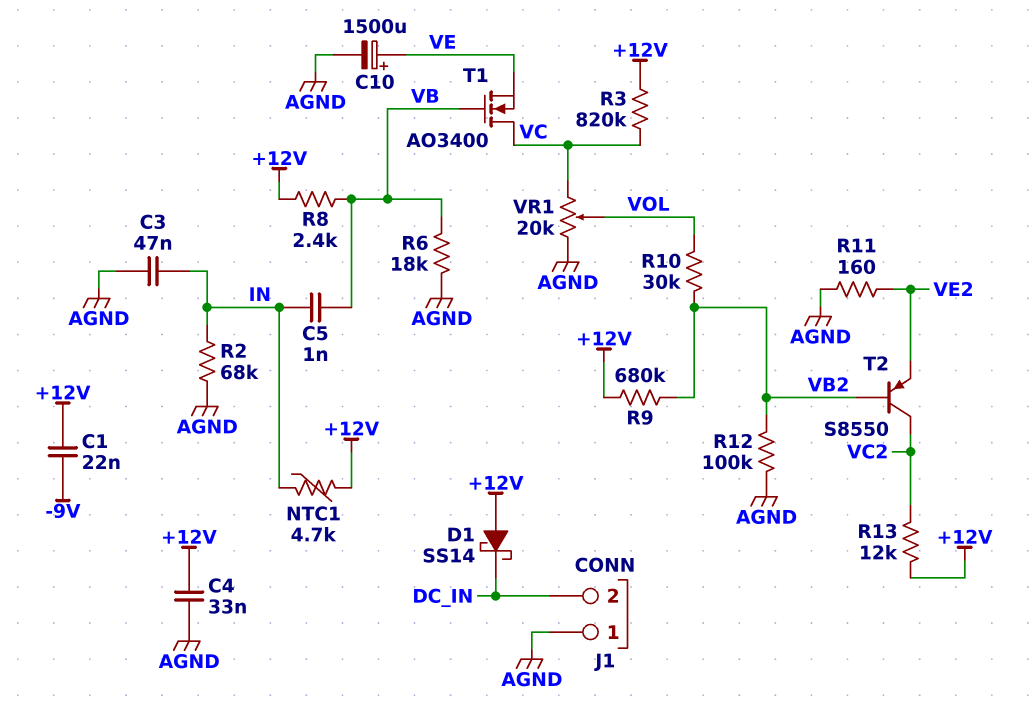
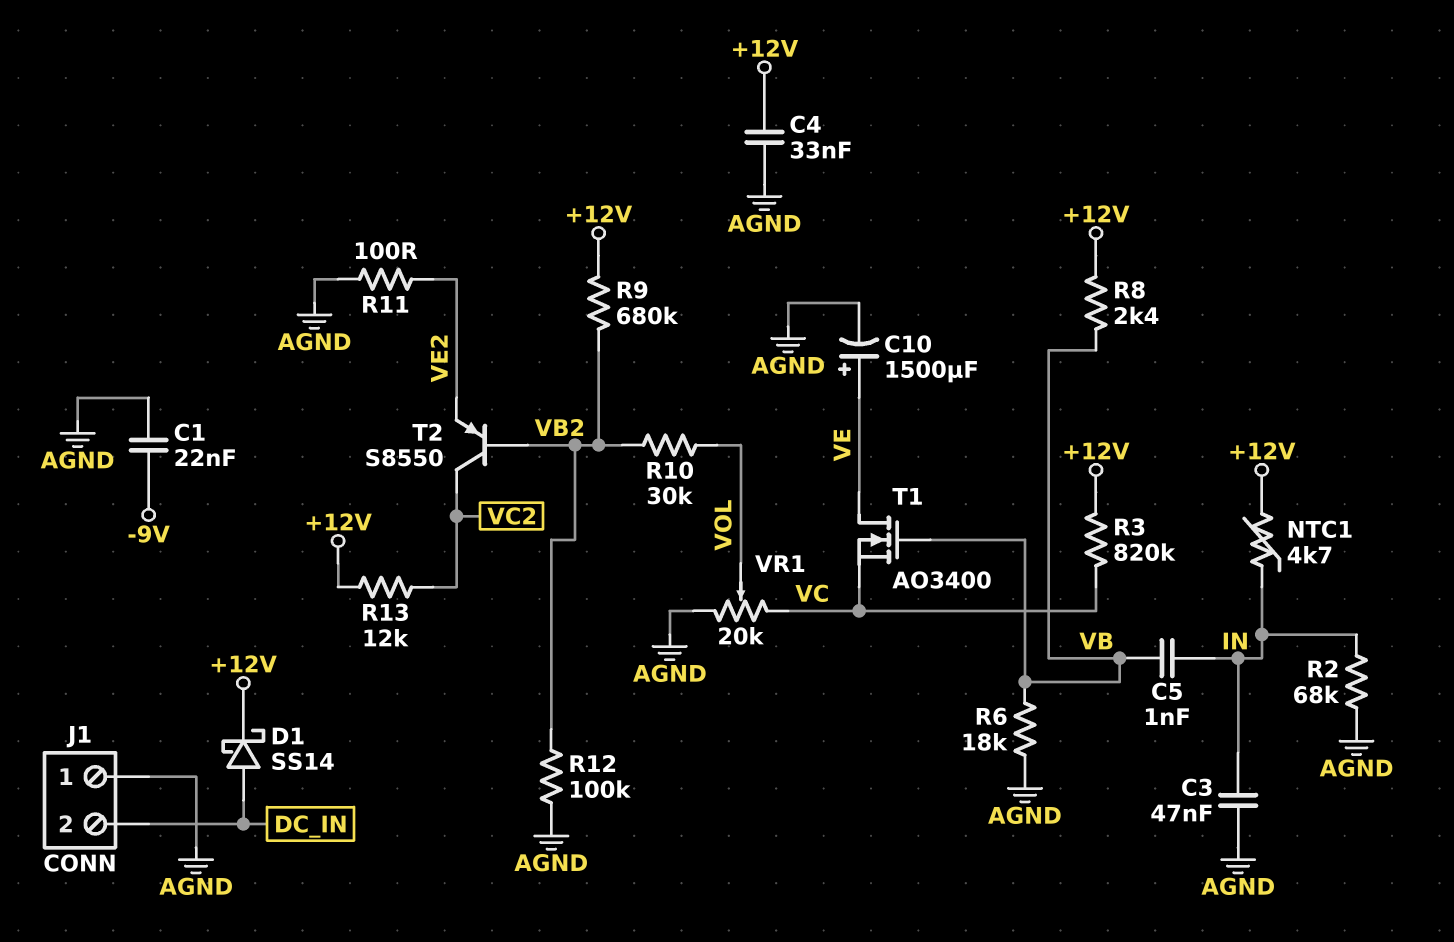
C1: 22nF (+12V, -9V) -> 22nF (-9V, AGND)
D1: schottky SS14 (A +12V, K DC_IN) -> schottky SS14 (A DC_IN, K +12V)
R11: 160 (AGND, VE2) -> 100 (AGND, VE2)
T1: NMOS AO3400 (G VB, D VC, S VE) -> NMOS AO3400 (G VB, D VE, S VC)

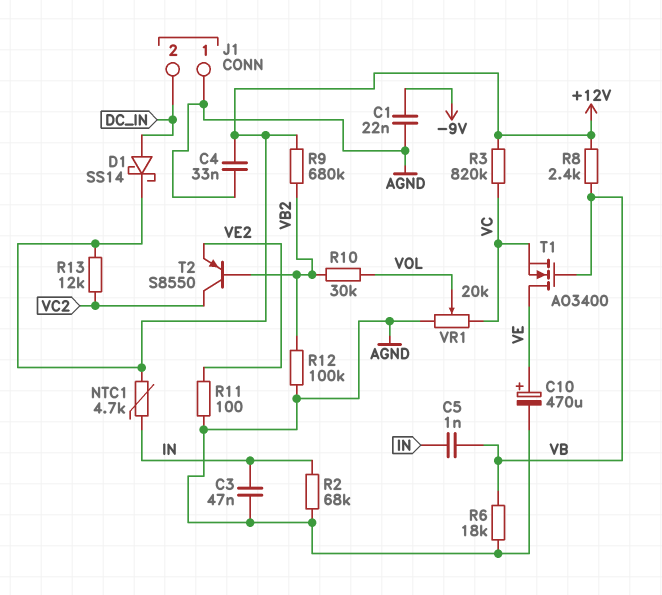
C10: 1500uF (plus VE, minus AGND) -> 470uF (plus VE, minus AGND)

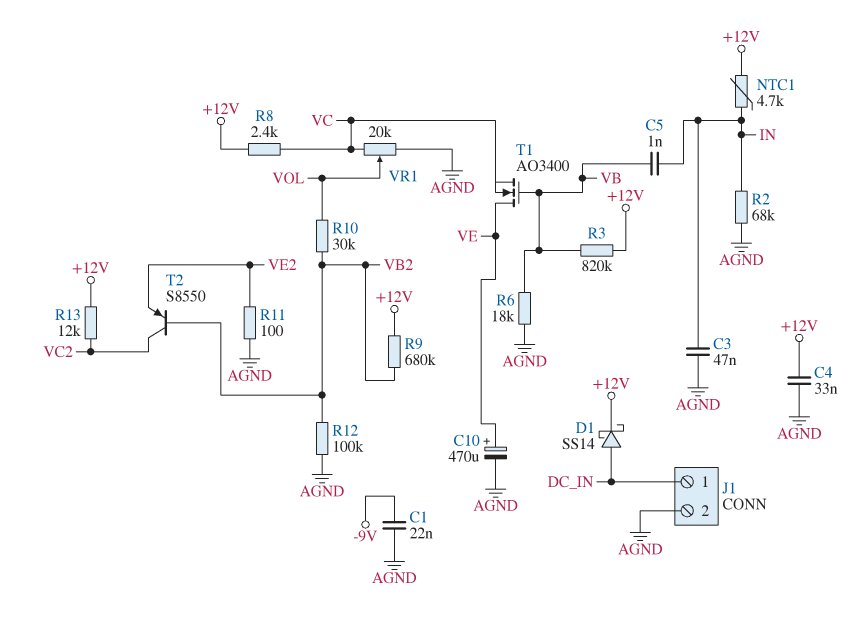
J1 pin 1: AGND -> DC_IN
J1 pin 2: DC_IN -> AGND
R3: 820k (+12V, VC) -> 820k (+12V, VB)
R8: 2.4k (+12V, VB) -> 2.4k (+12V, VC)

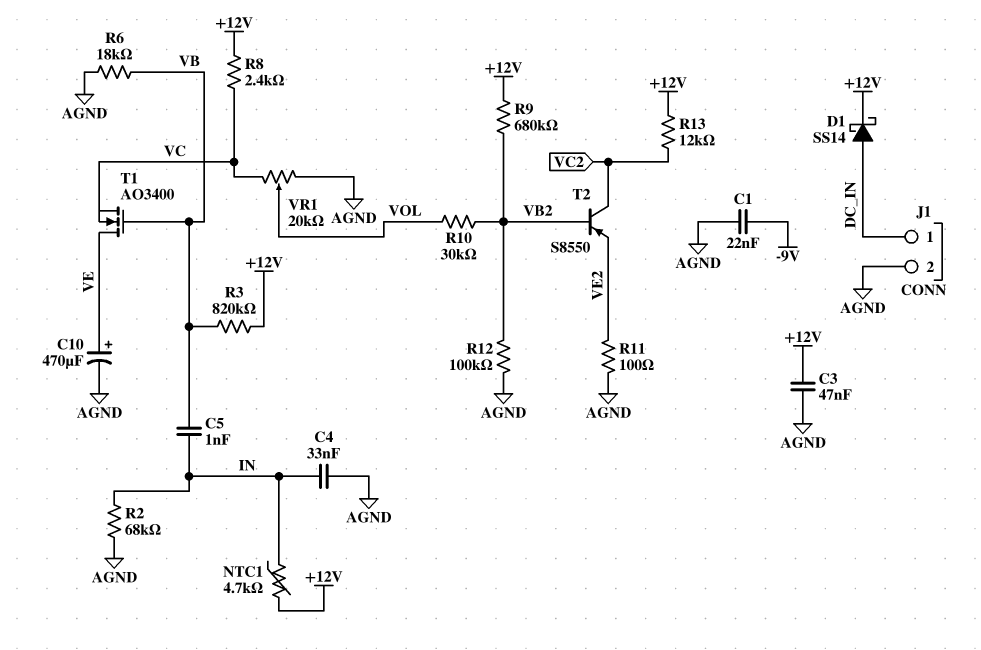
C3: 47nF (AGND, IN) -> 47nF (+12V, AGND)
C4: 33nF (+12V, AGND) -> 33nF (AGND, IN)

